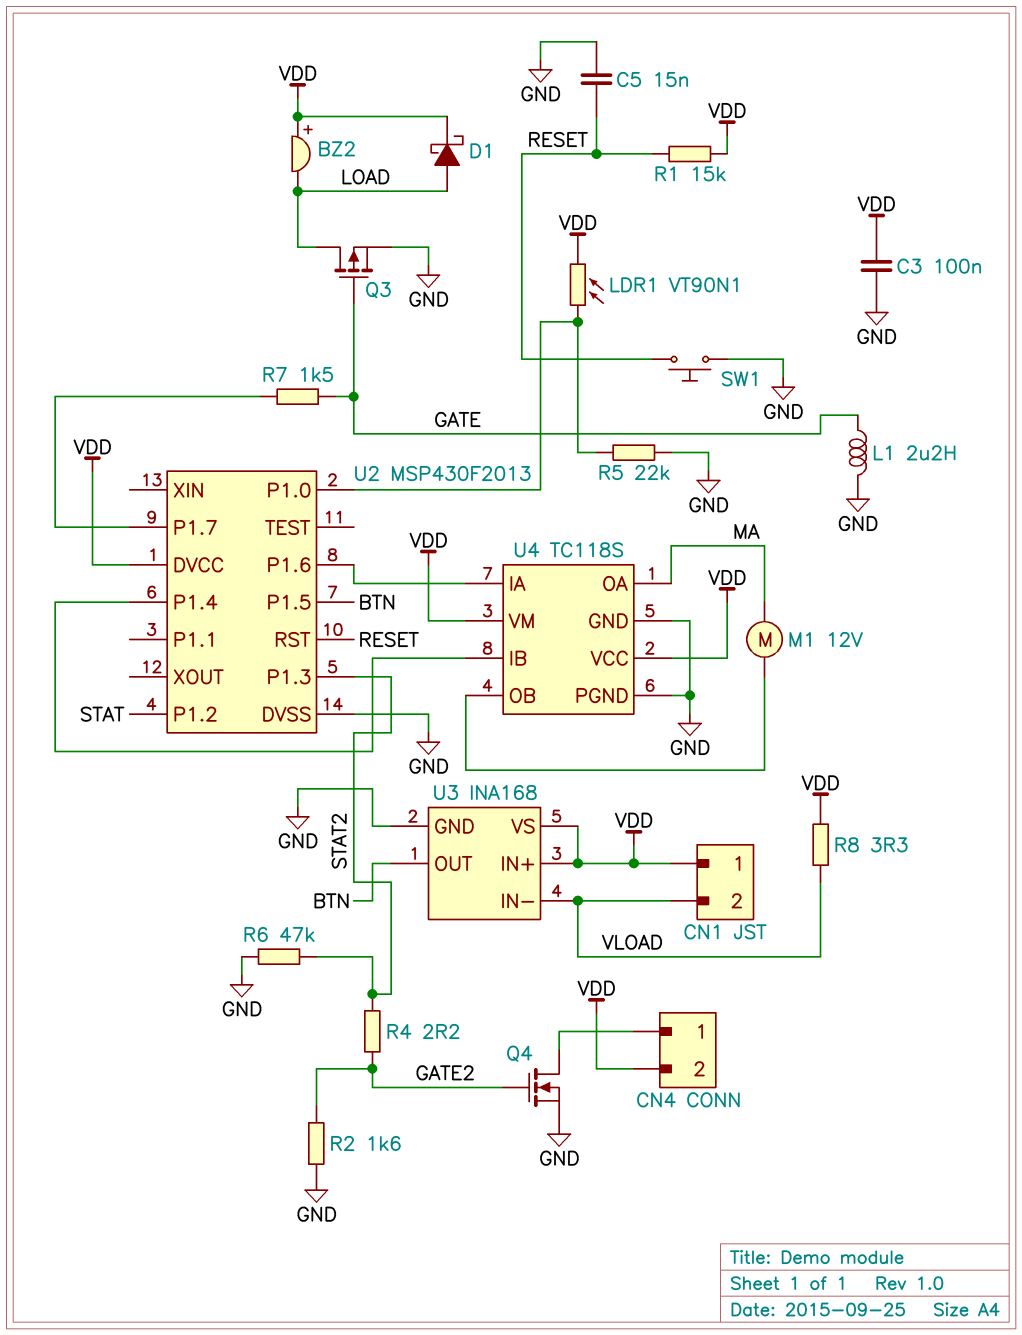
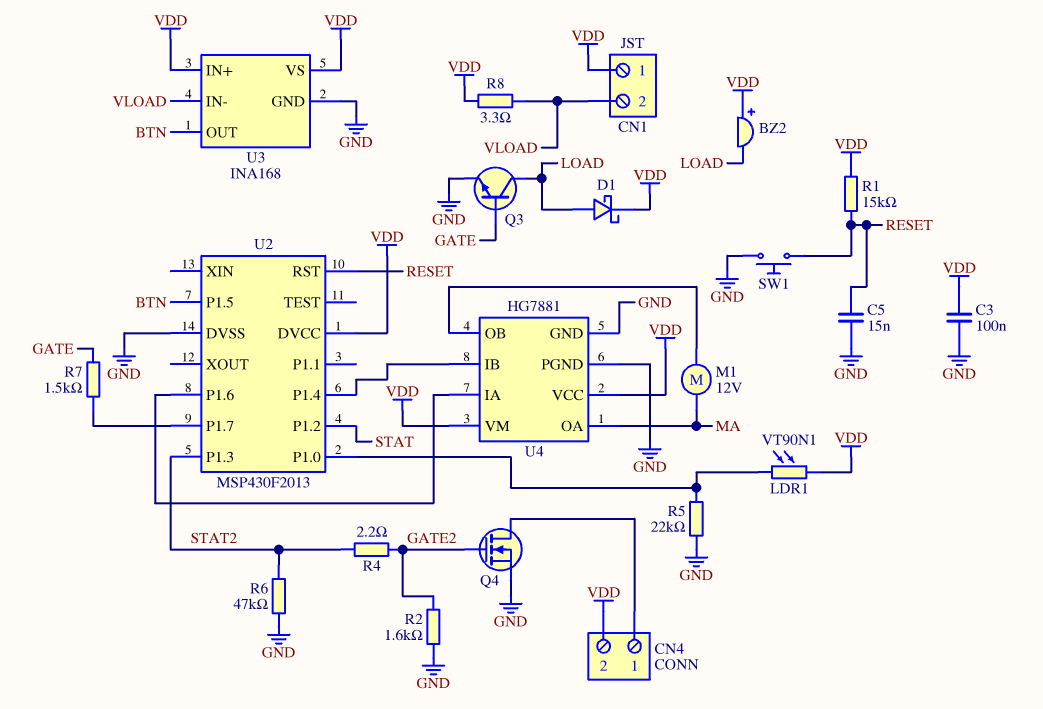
L1: 2.2uH (GATE, GND) -> none
Q3: PMOS (G GATE, D LOAD, S GND) -> NPN (B GATE, C LOAD, E GND)
U4: TC118S -> HG7881

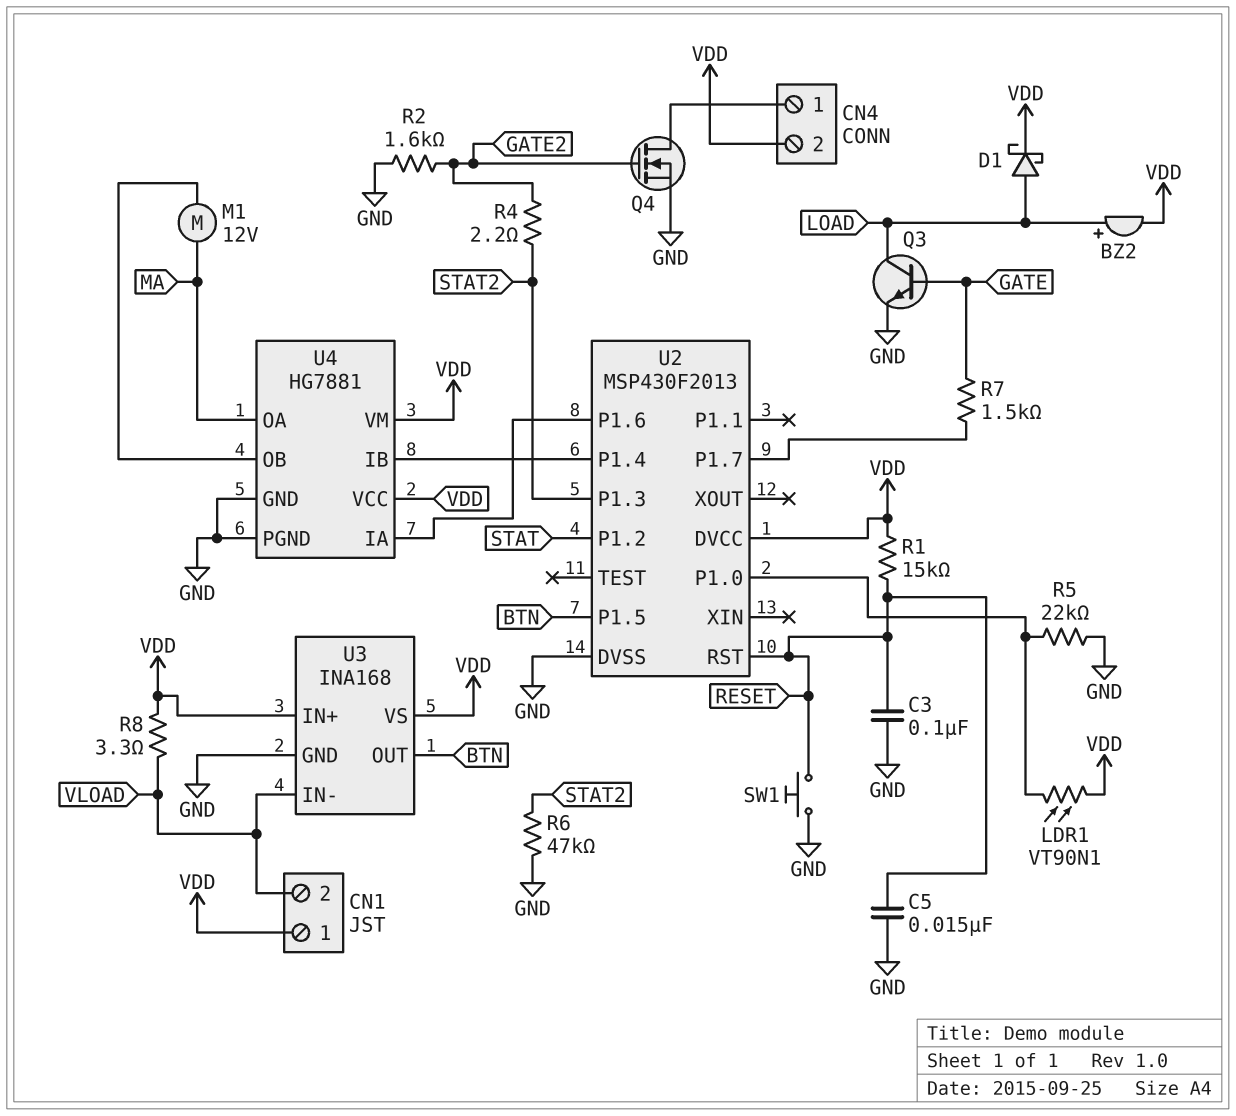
BZ2: buzzer (plus VDD, minus LOAD) -> buzzer (plus LOAD, minus VDD)
C3: 100nF (GND, VDD) -> 100nF (GND, RESET)

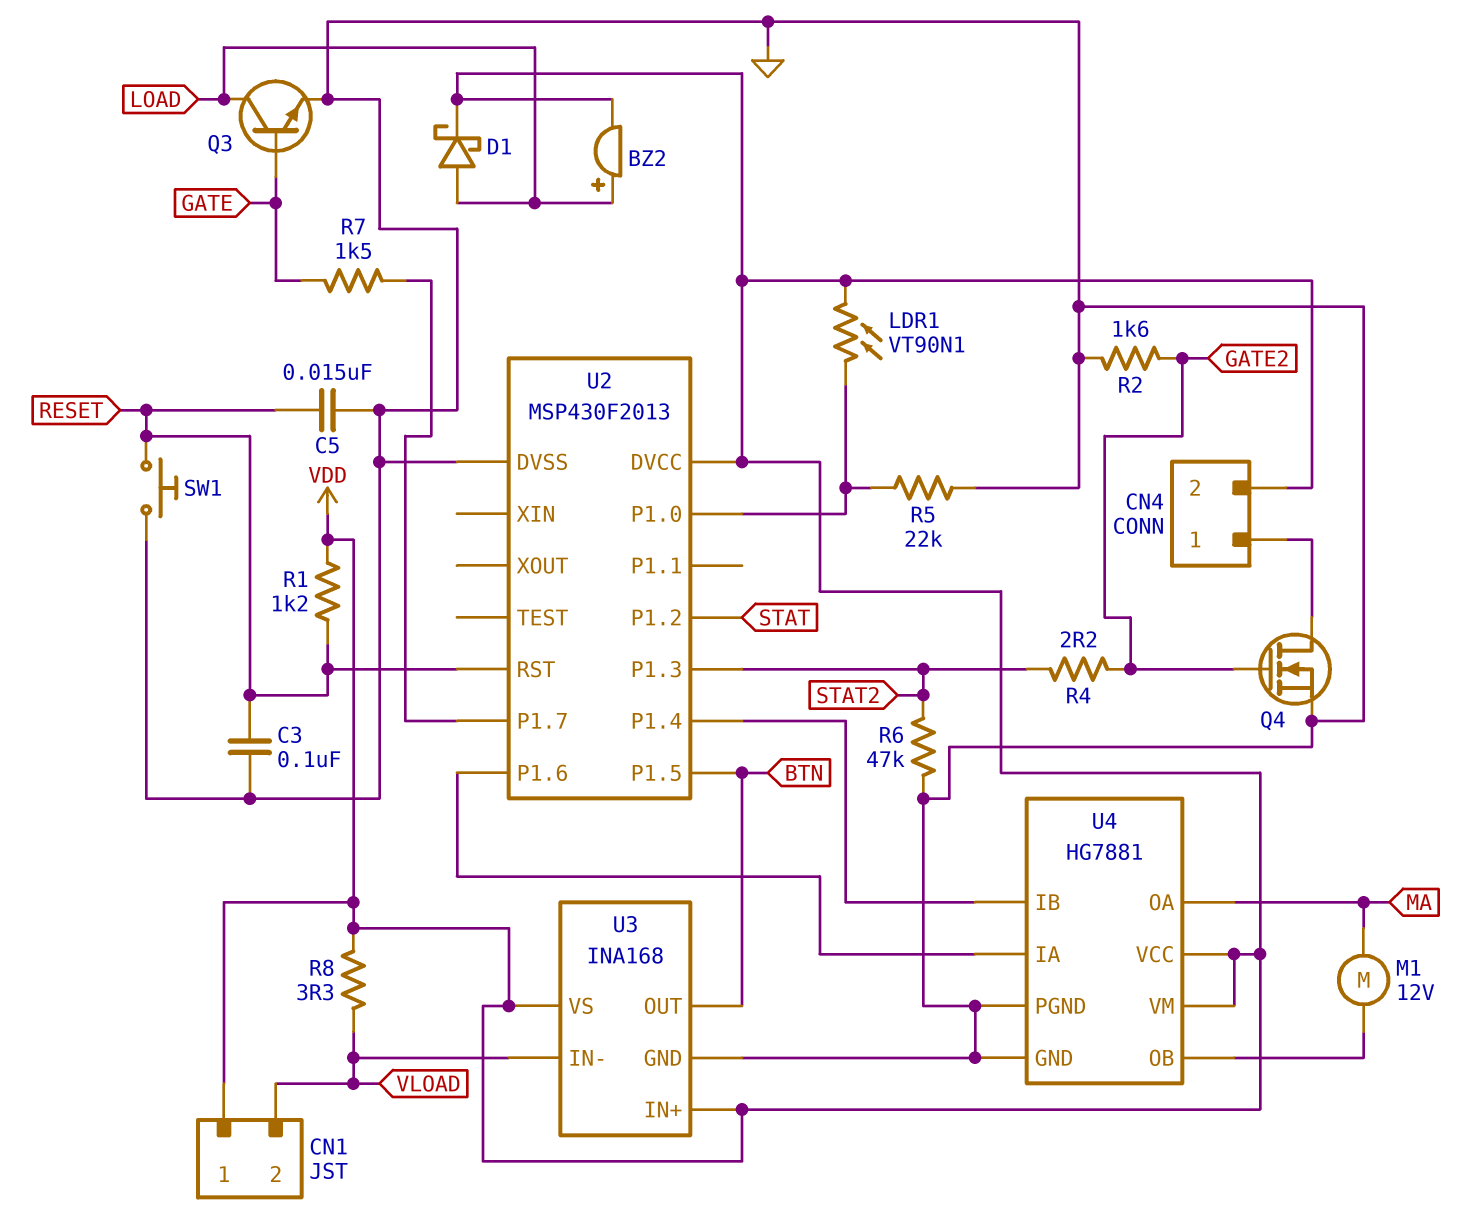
R1: 15k (RESET, VDD) -> 1.2k (RESET, VDD)

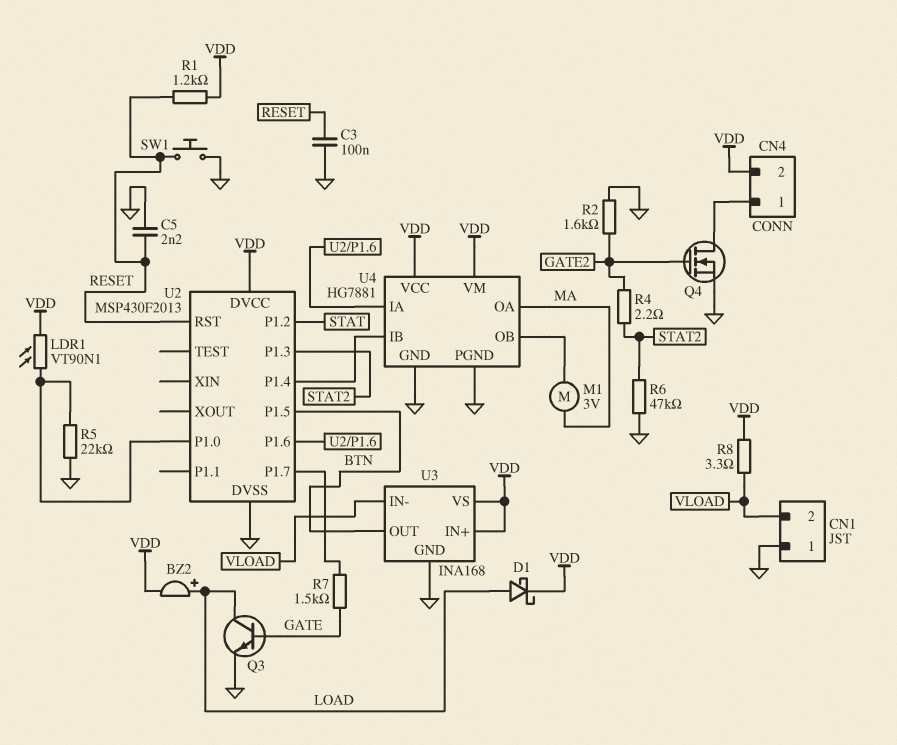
C5: 15nF (GND, RESET) -> 2.2nF (GND, RESET)
CN1 pin 1: VDD -> GND
M1: motor 12V (MA, U4/OB) -> motor 3V (MA, U4/OB)

